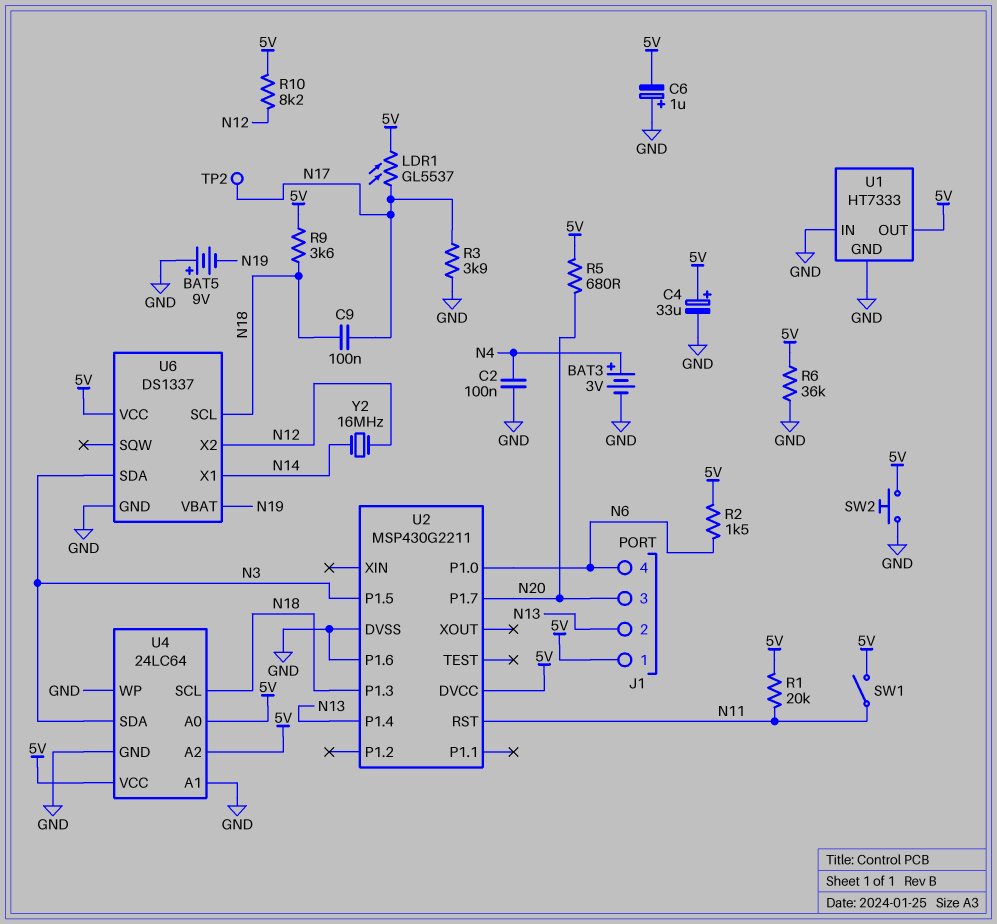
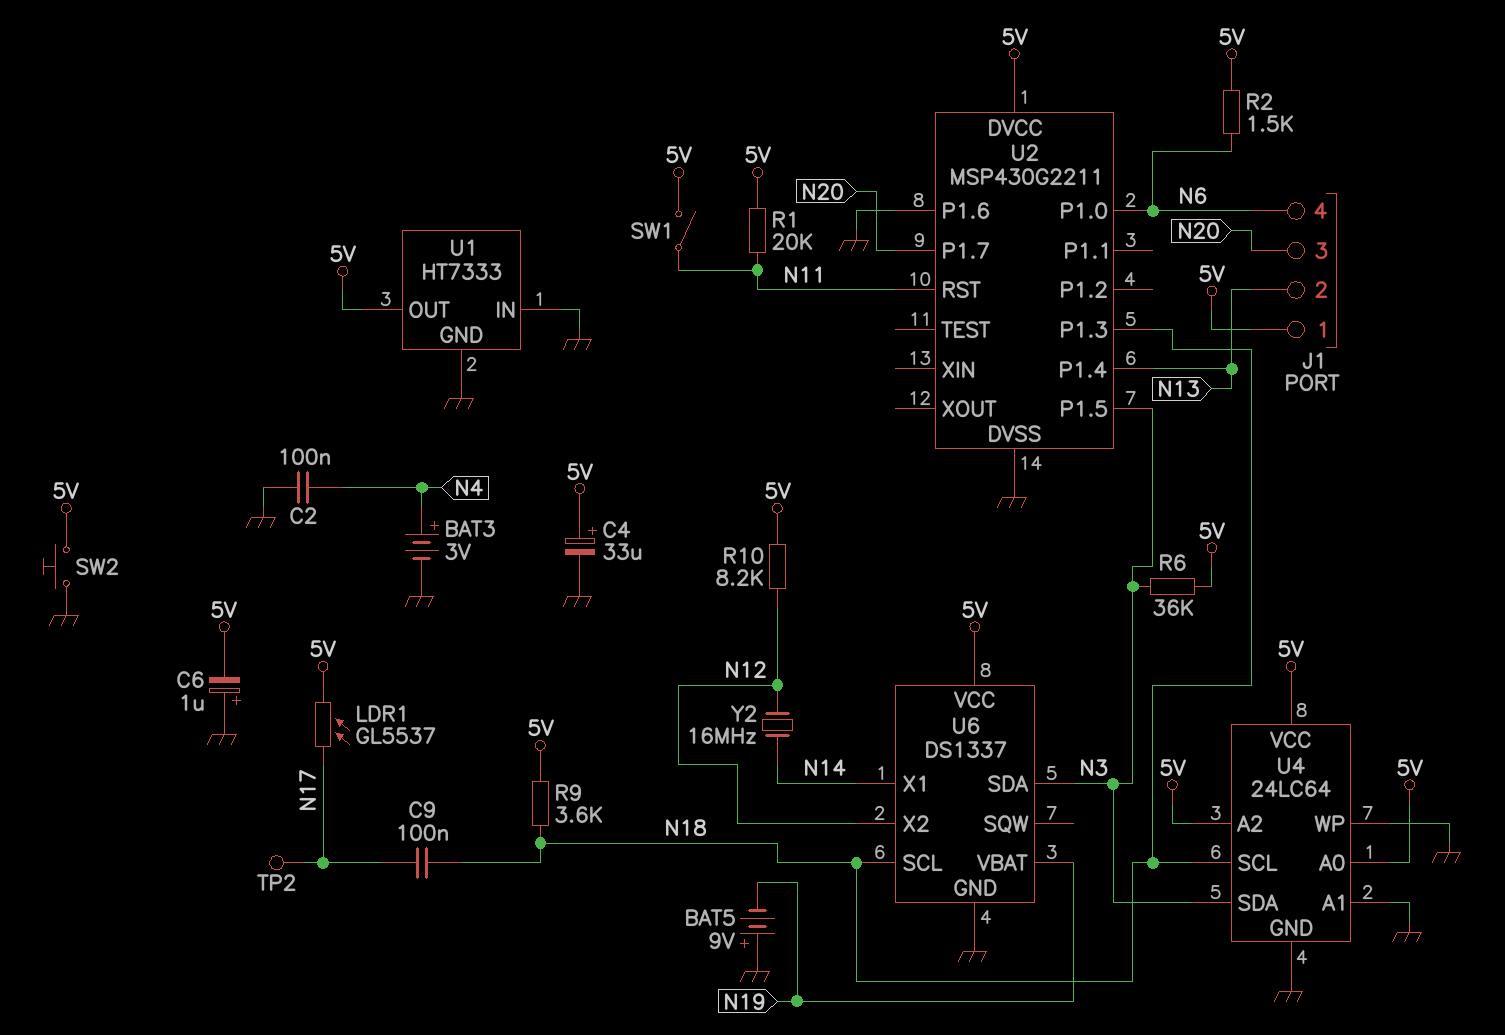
R3: 3.9k (GND, N17) -> none
R5: 680 (5V, N20) -> none
R6: 36k (5V, GND) -> 36k (5V, N3)

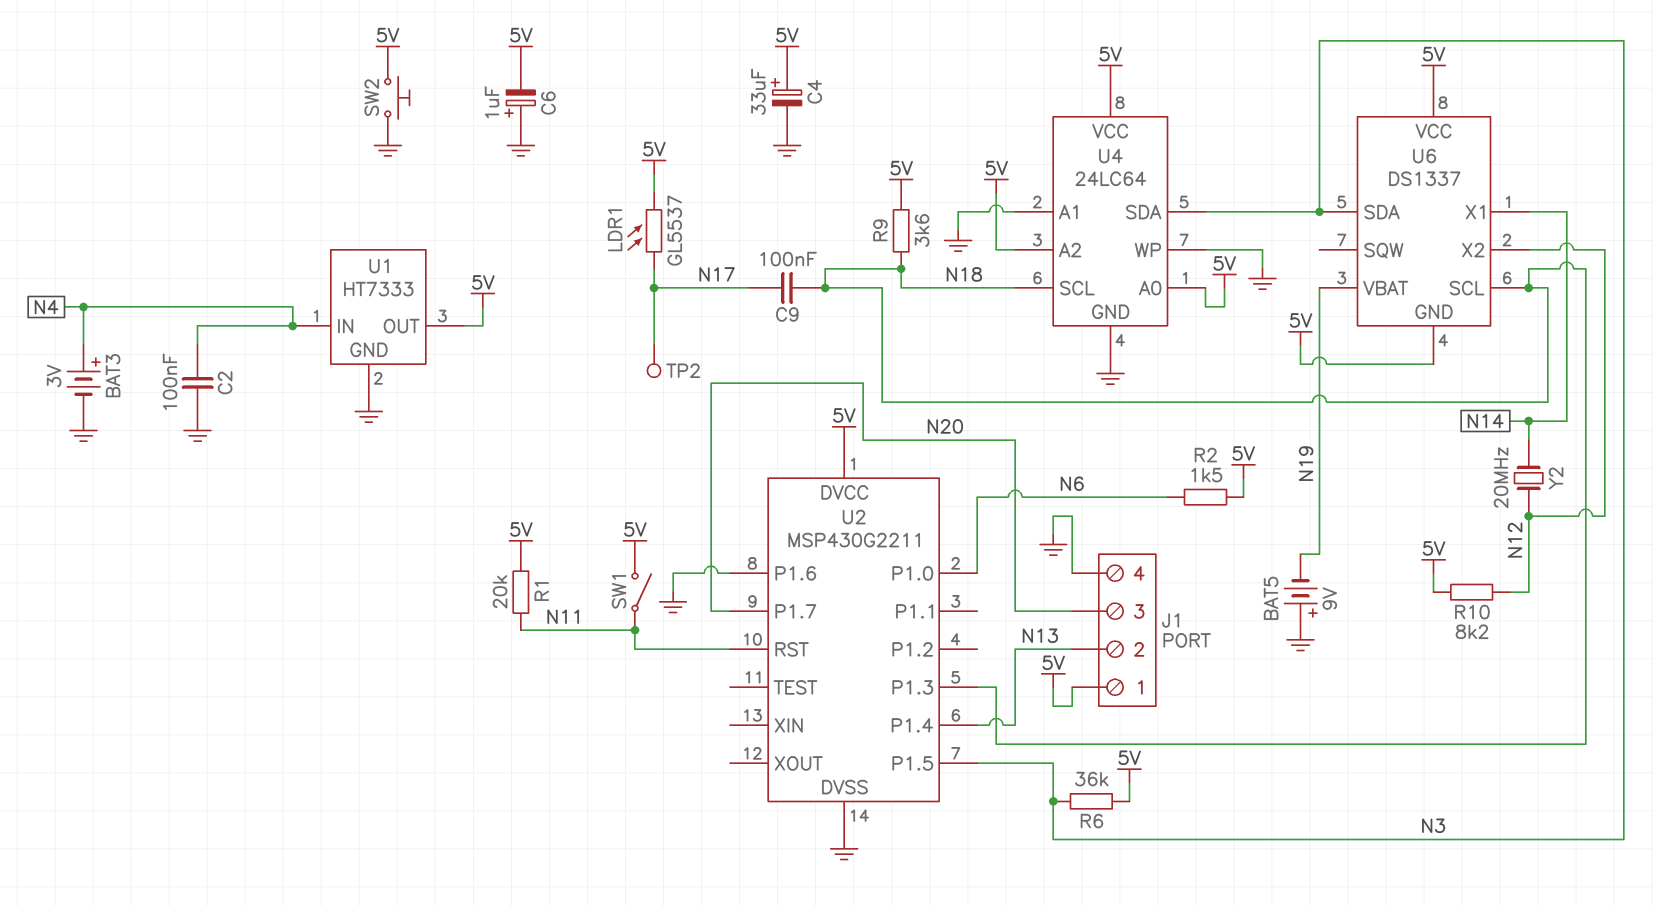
J1 pin 4: N6 -> GND
U1 pin IN: GND -> N4
U6 pin GND: GND -> 5V
Y2: 16MHz (N12, N14) -> 20MHz (N12, N14)

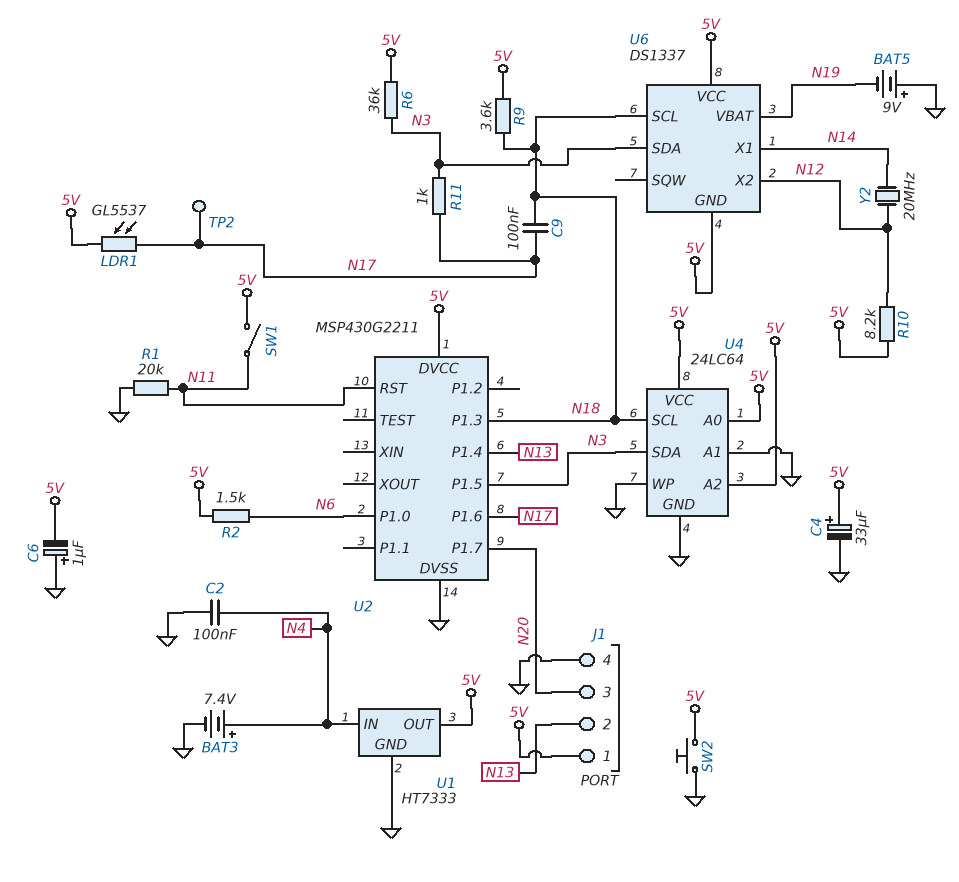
BAT3: 3V (plus N4, minus GND) -> 7.4V (plus N4, minus GND)
R1: 20k (5V, N11) -> 20k (GND, N11)
R11: none -> 1k (N3, N17)
U2 pin P1.6: GND -> N17

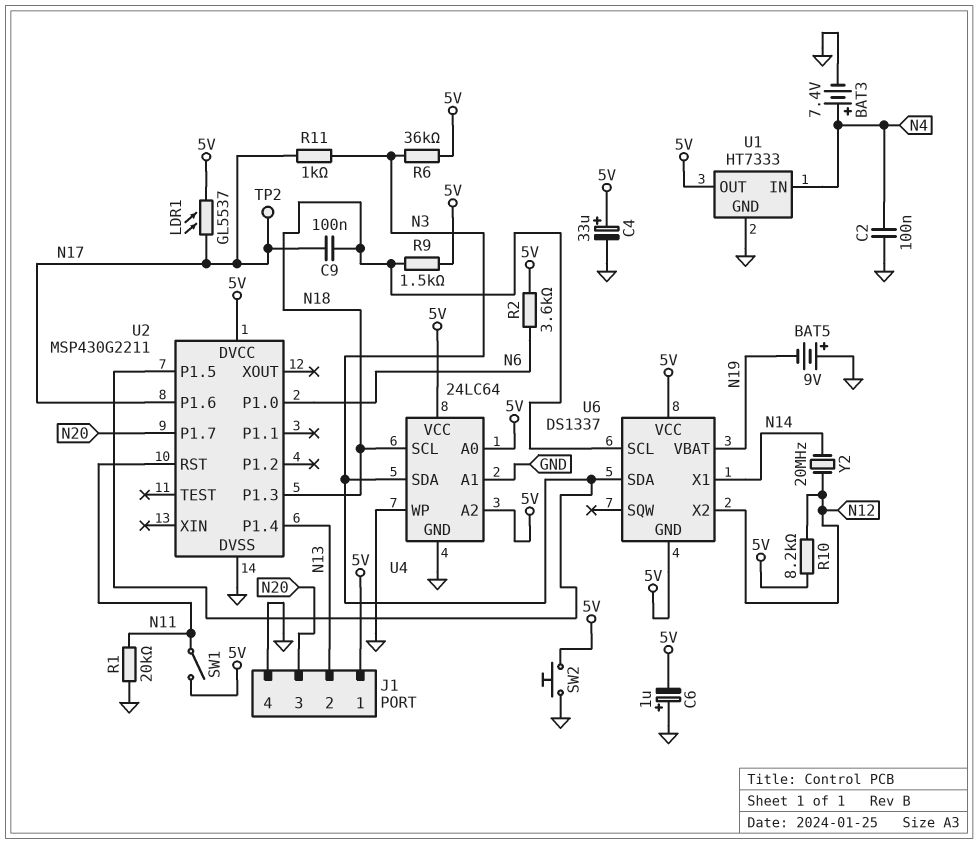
R2: 1.5k (5V, N6) -> 3.6k (5V, N6)
R9: 3.6k (5V, N18) -> 1.5k (5V, N18)

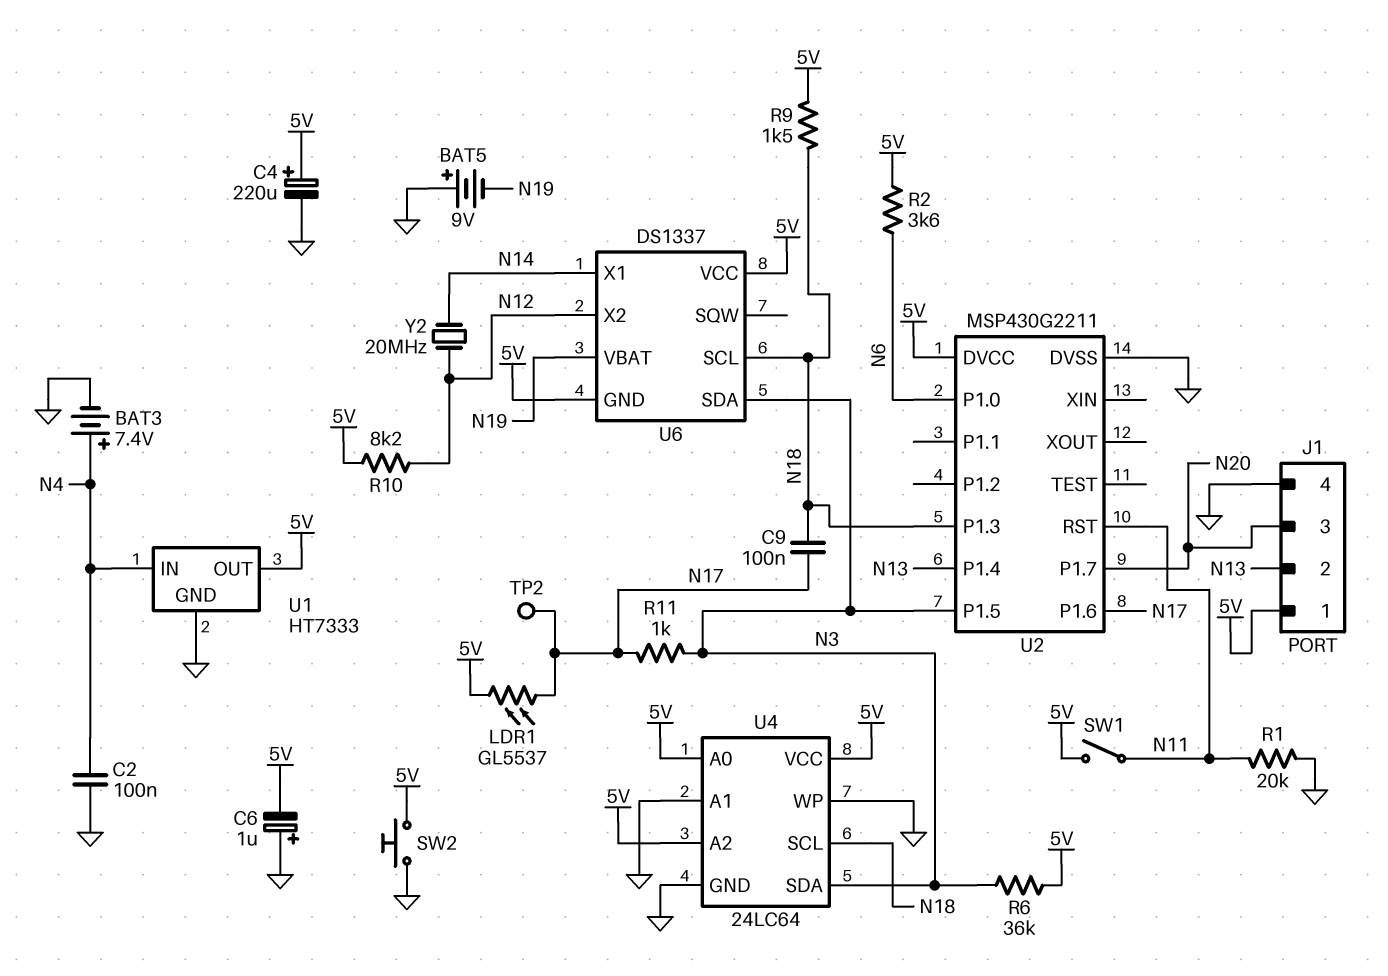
C4: 33uF (plus 5V, minus GND) -> 220uF (plus 5V, minus GND)

